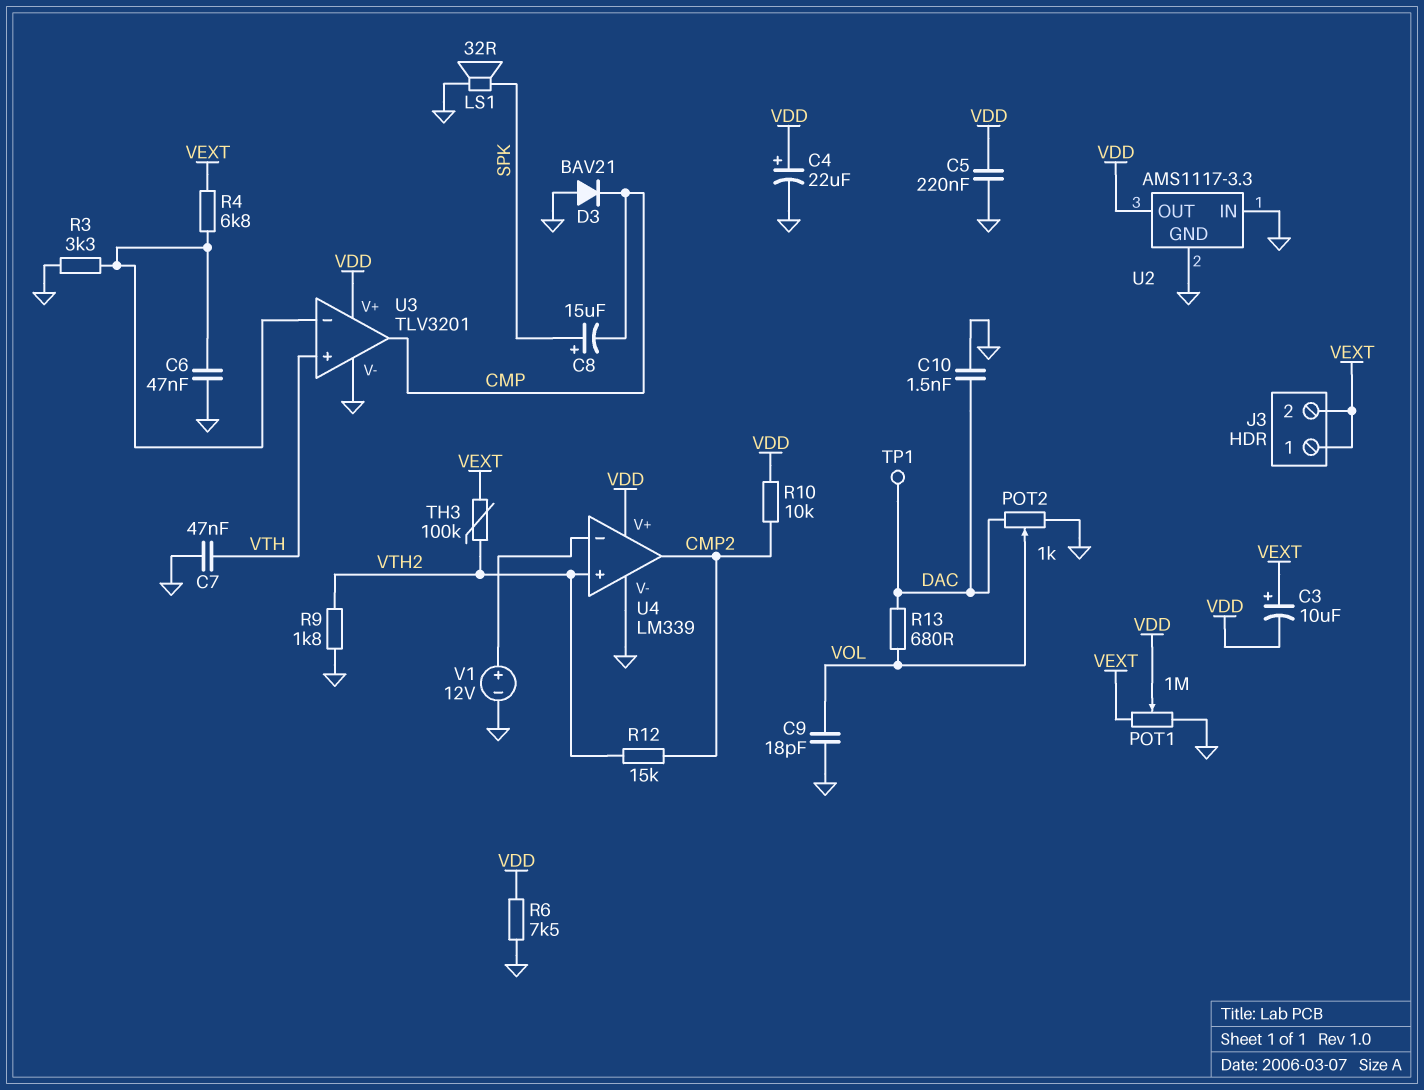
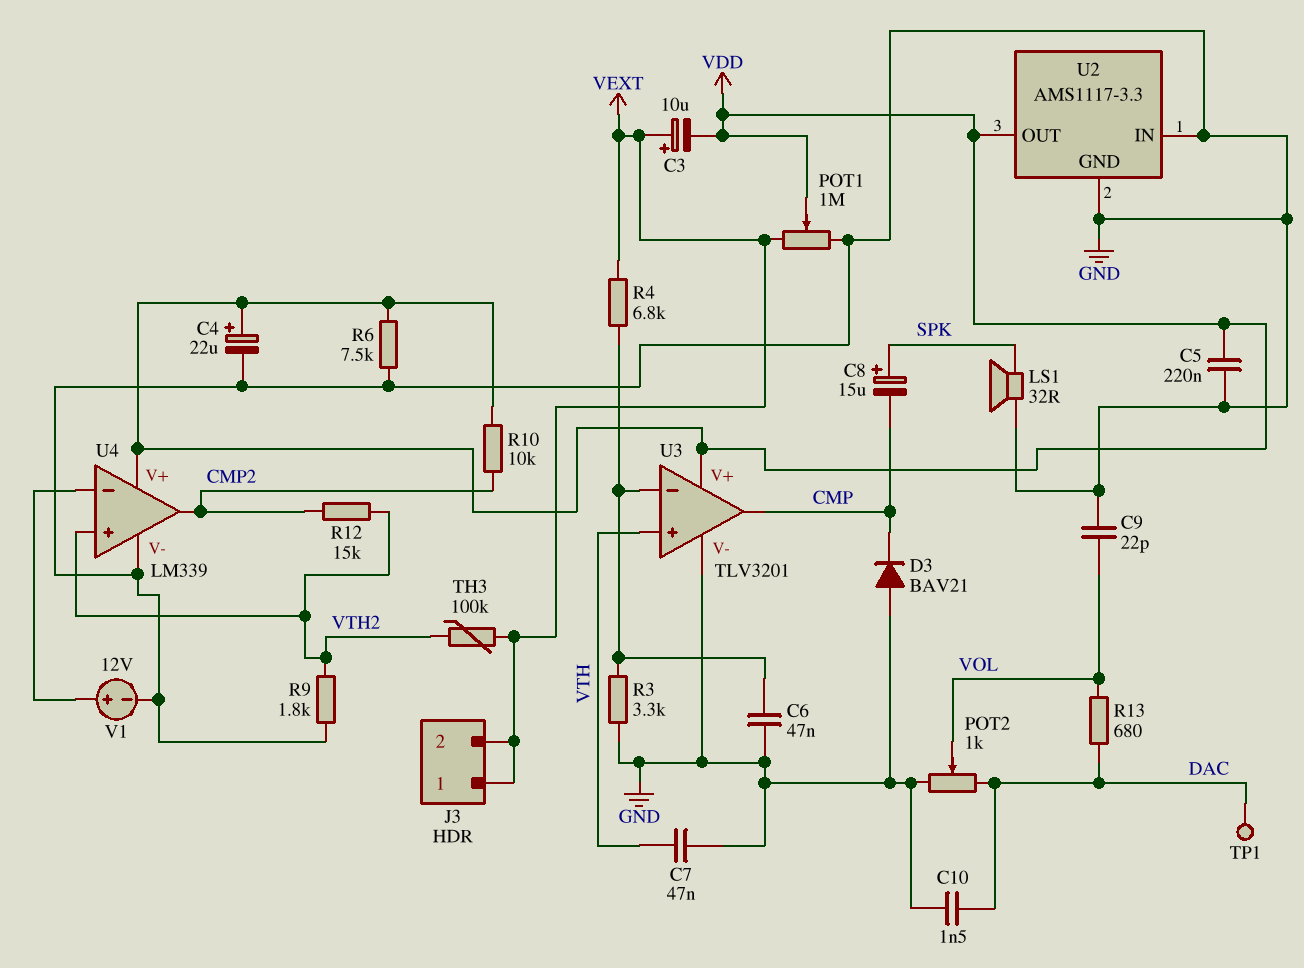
C9: 18pF (GND, VOL) -> 22pF (GND, VOL)

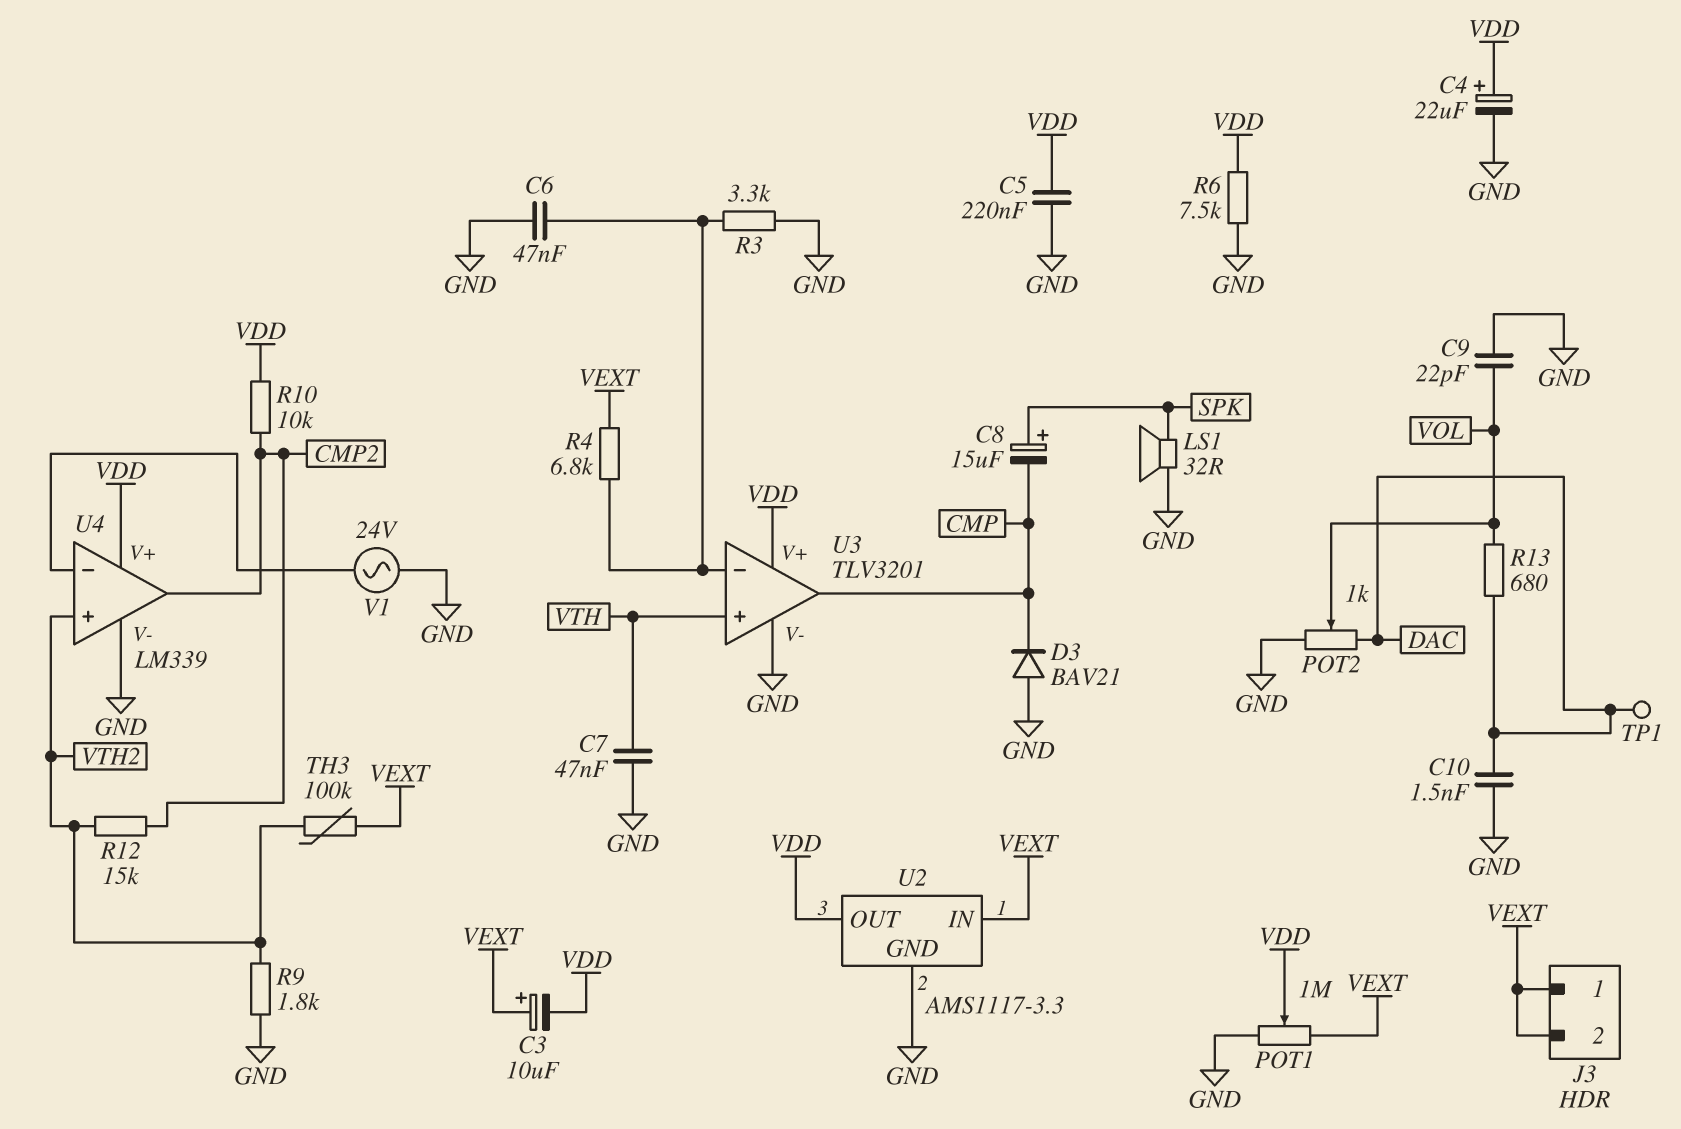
U2 pin IN: GND -> VEXT
V1: 12V (plus U4/in-, minus GND) -> AC 24V (GND, U4/in-)

